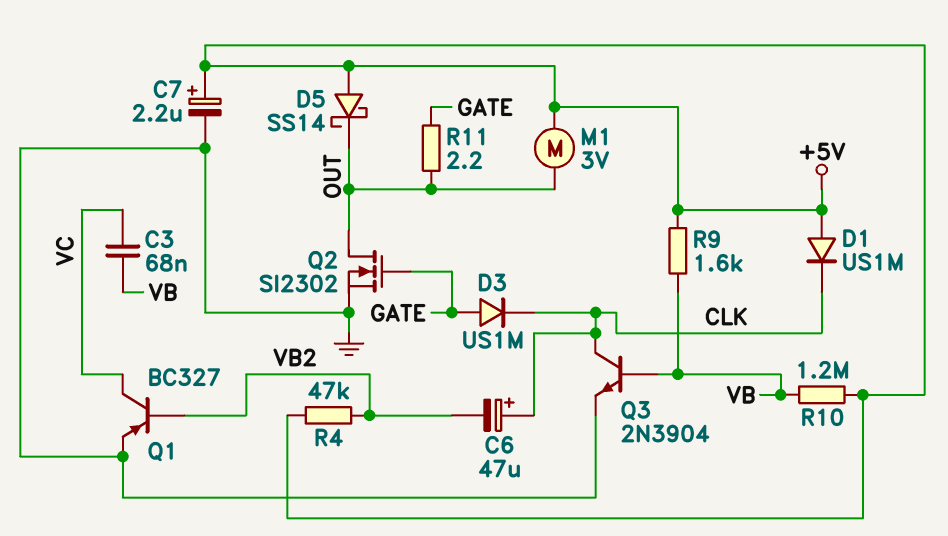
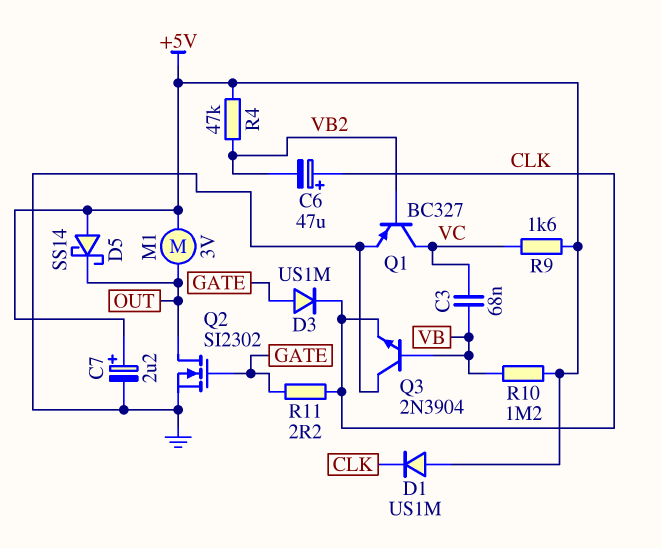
Q3: NPN 2N3904 (B VB, C CLK, E GND) -> NPN 2N3904 (B VB, C GND, E CLK)
R9: 1.6k (+5V, VB) -> 1.6k (+5V, VC)
R11: 2.2 (GATE, OUT) -> 2.2 (CLK, GATE)

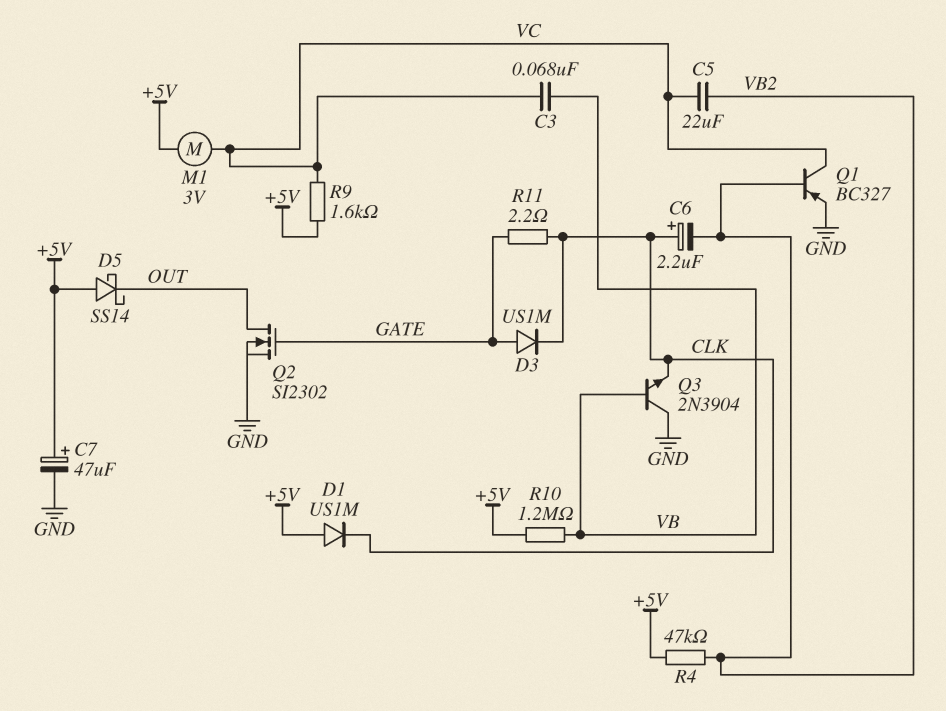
C5: none -> 22uF (VB2, VC)
C6: 47uF (plus CLK, minus VB2) -> 2.2uF (plus CLK, minus VB2)
C7: 2.2uF (plus +5V, minus GND) -> 47uF (plus +5V, minus GND)
M1: motor 3V (+5V, OUT) -> motor 3V (+5V, VC)

